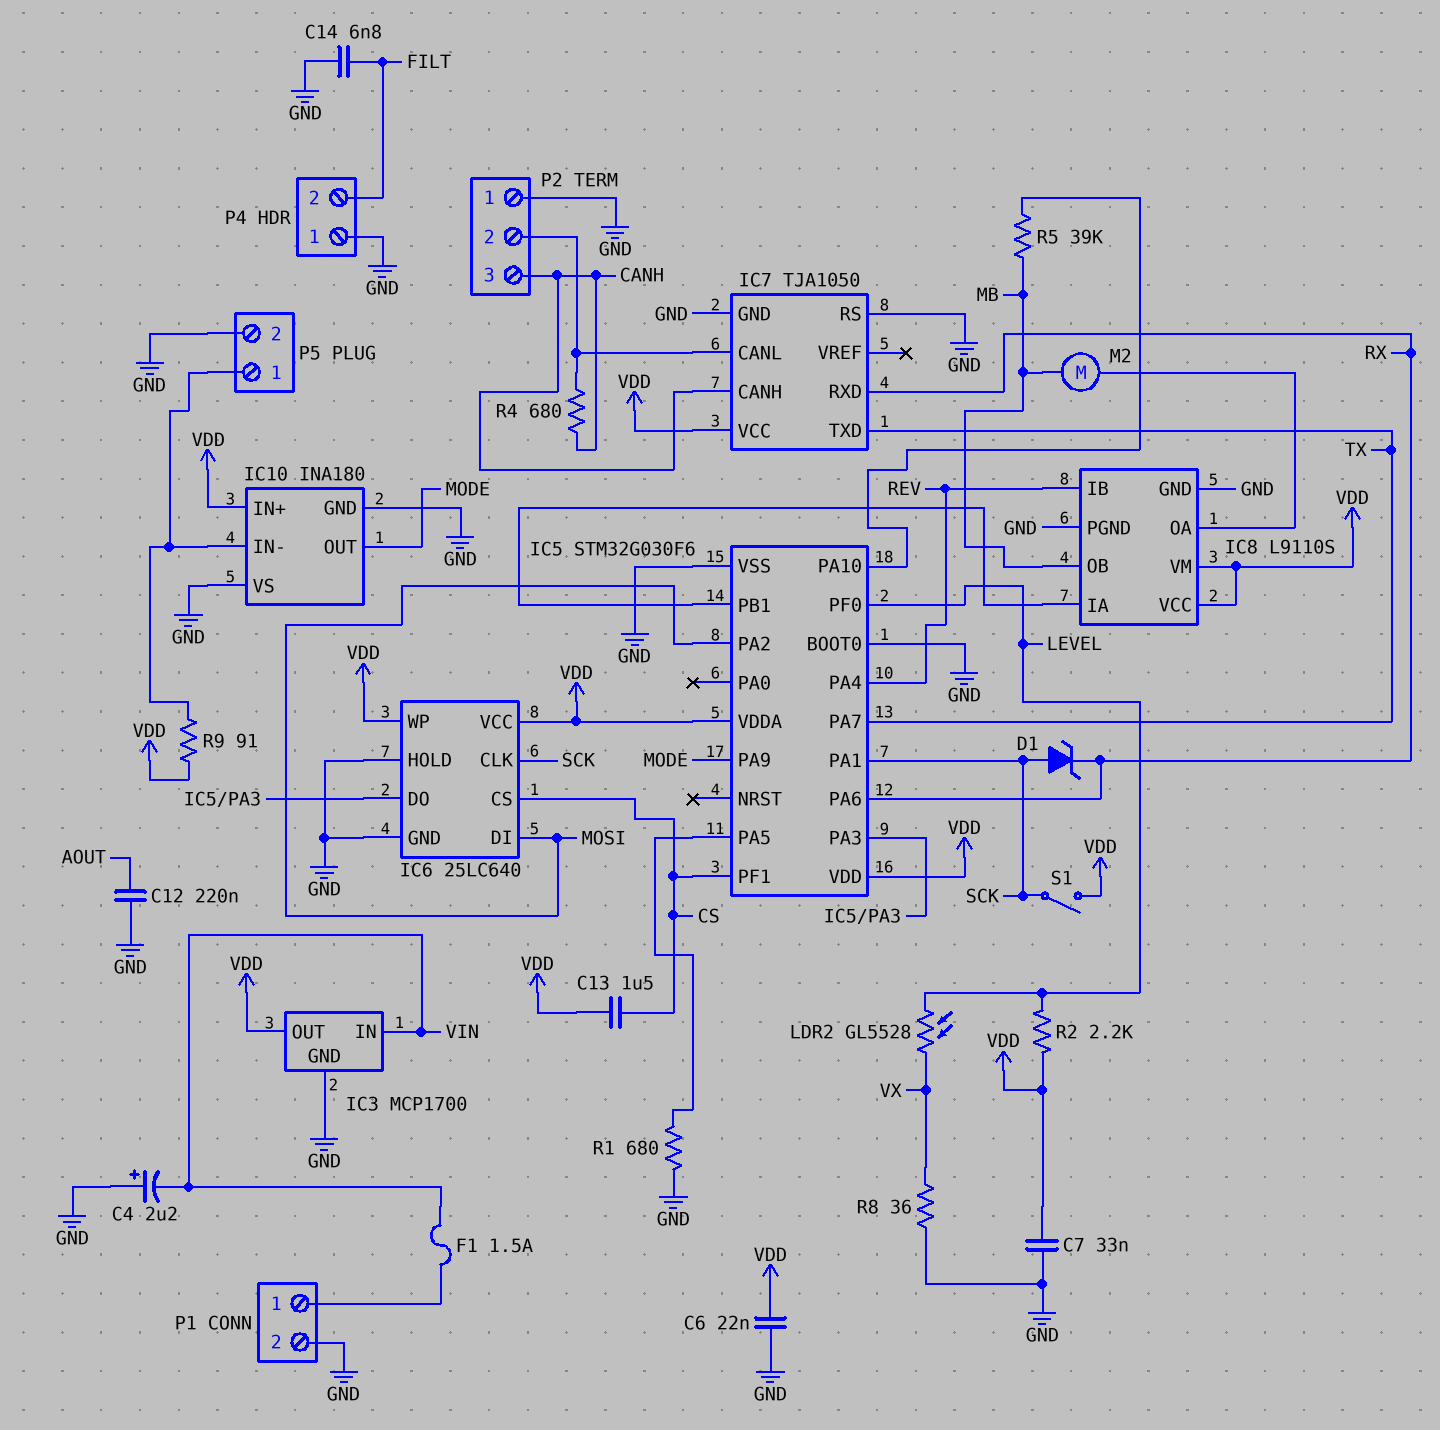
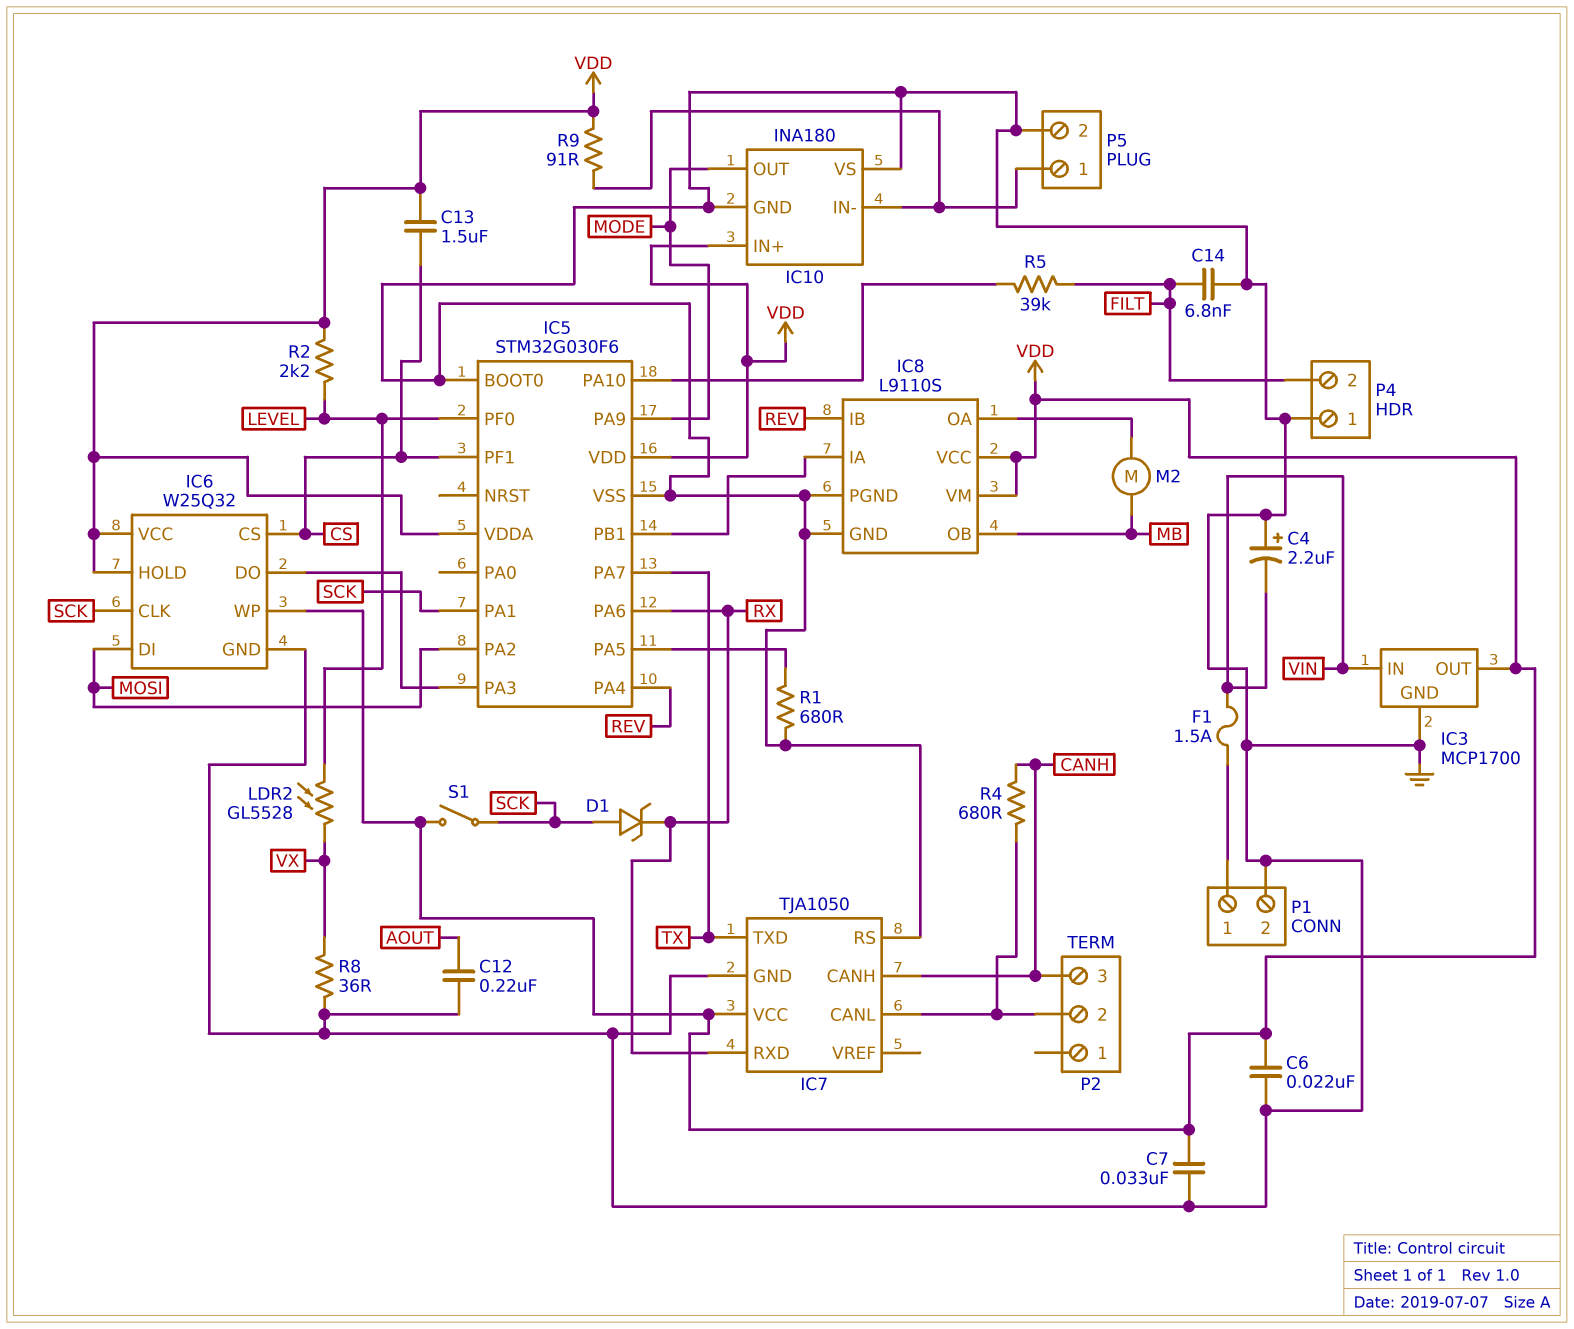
IC6: 25LC640 -> W25Q32
IC6 pin HOLD: GND -> VDD
P2 pin 1: GND -> none
R5: 39k (IC5/PA10, MB) -> 39k (FILT, IC5/PA10)

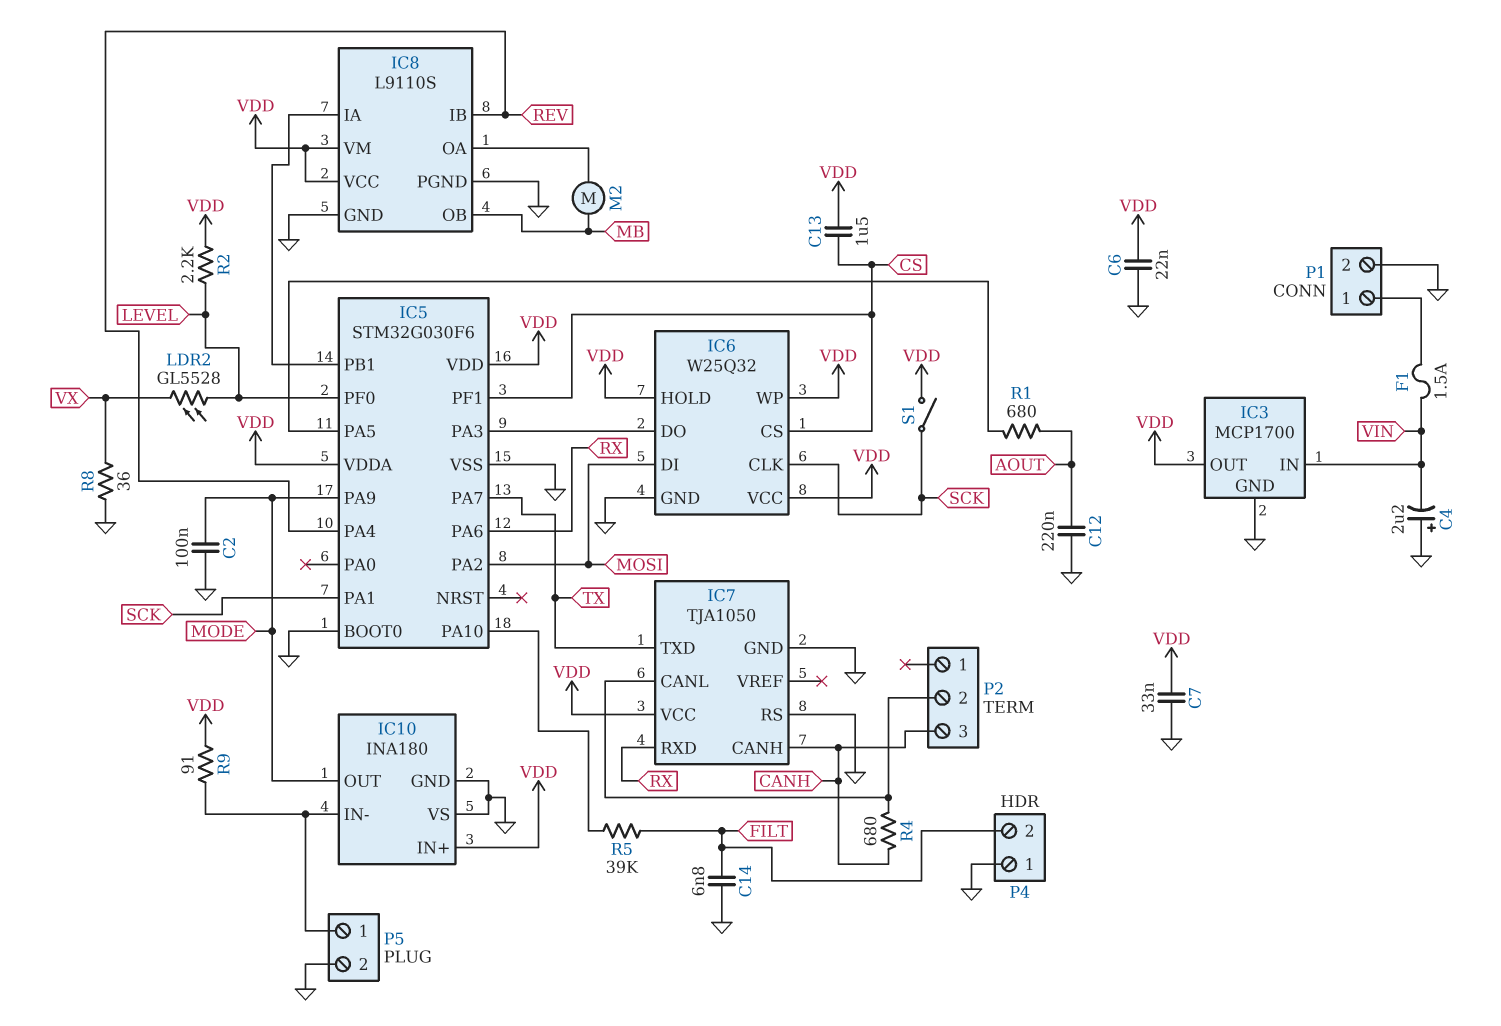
C2: none -> 100nF (GND, MODE)
D1: zener (A SCK, K RX) -> none
R1: 680 (GND, IC5/PA5) -> 680 (AOUT, IC5/PA5)

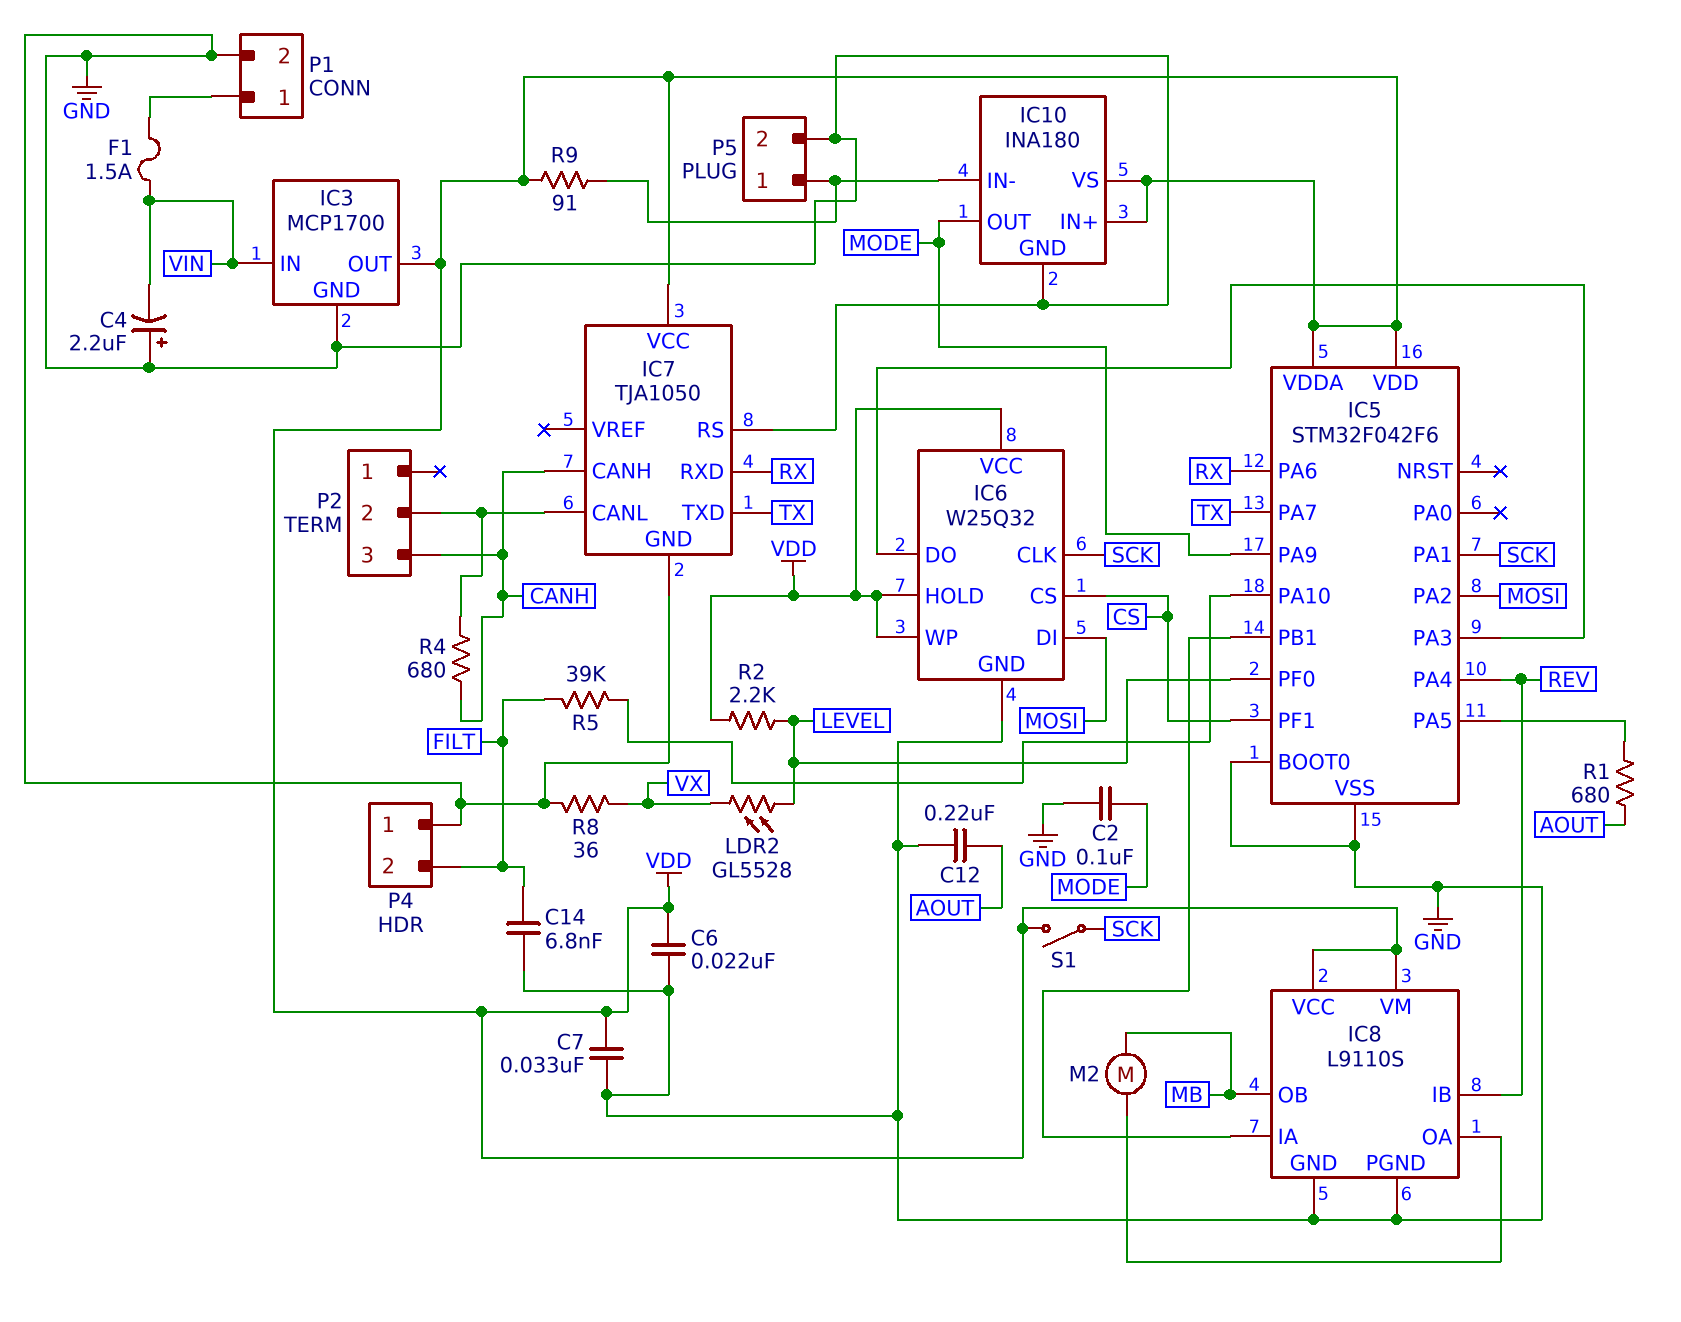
C13: 1.5uF (CS, VDD) -> none
IC5: STM32G030F6 -> STM32F042F6
IC10 pin VS: GND -> VDD

